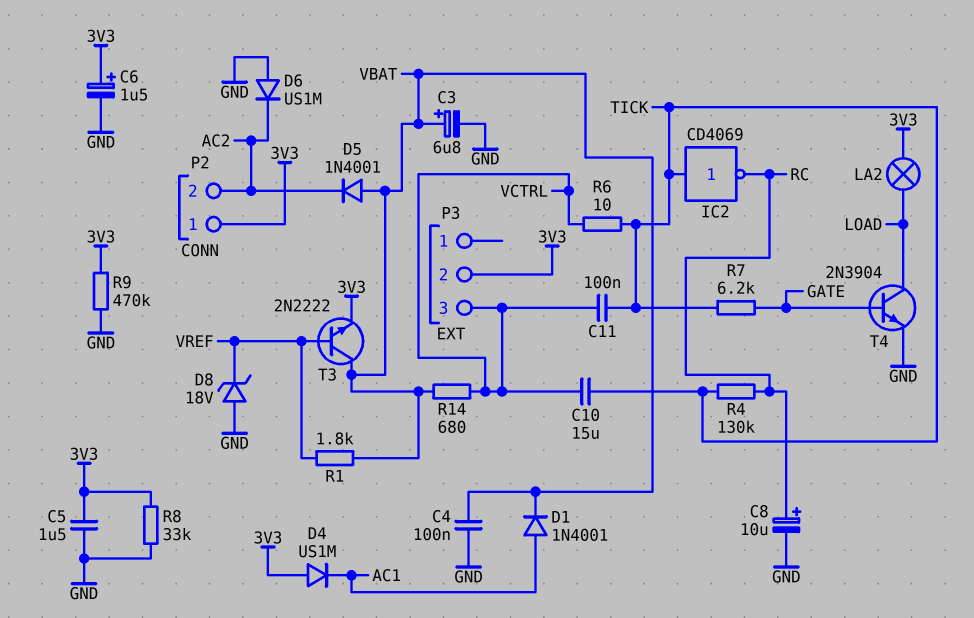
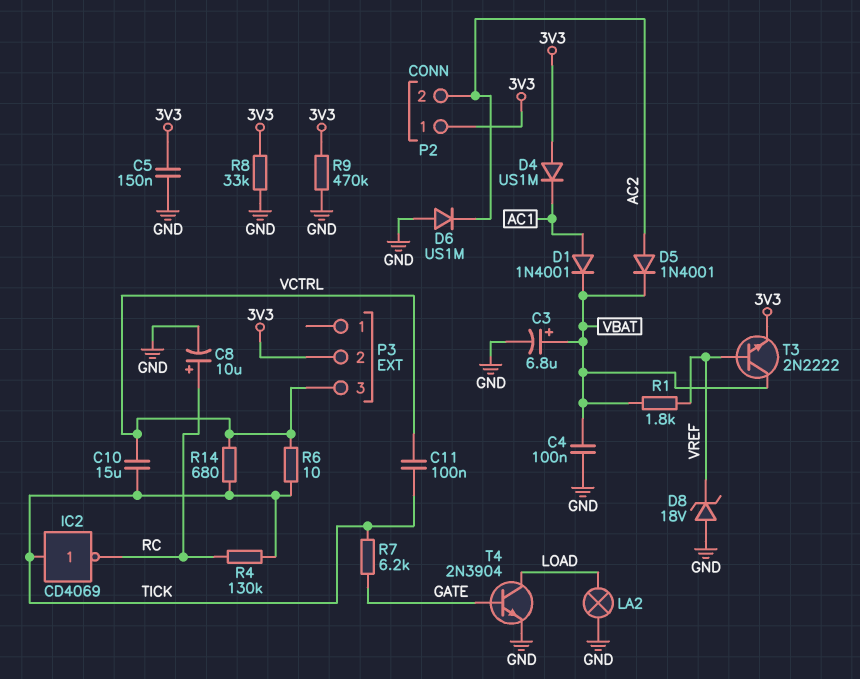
C5: 1.5uF (3V3, GND) -> 150nF (3V3, GND)
C6: 1.5uF (plus 3V3, minus GND) -> none
D5: diode 1N4001 (A VBAT, K AC2) -> diode 1N4001 (A AC2, K VBAT)
LA2: lamp (3V3, LOAD) -> lamp (GND, LOAD)
R14: 680 (VBAT, VCTRL) -> 680 (TICK, VCTRL)

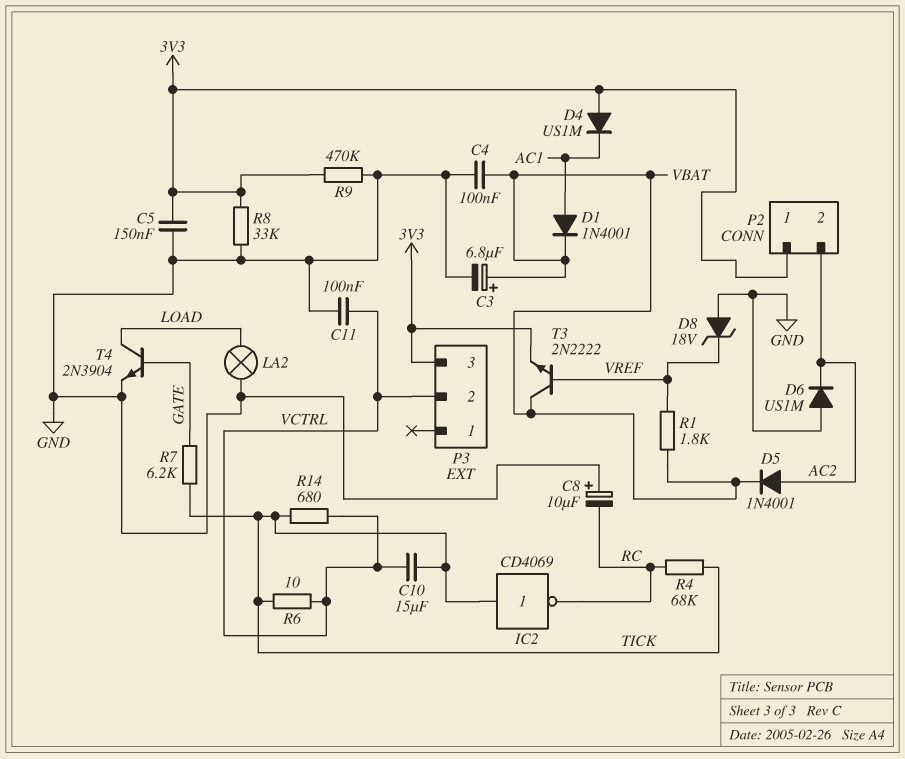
C8: 10uF (plus RC, minus GND) -> 10uF (plus GND, minus RC)
C11: 100nF (TICK, VCTRL) -> 100nF (GND, VCTRL)
P3 pin 2: 3V3 -> VCTRL
P3 pin 3: VCTRL -> 3V3
R4: 130k (RC, TICK) -> 68k (RC, TICK)

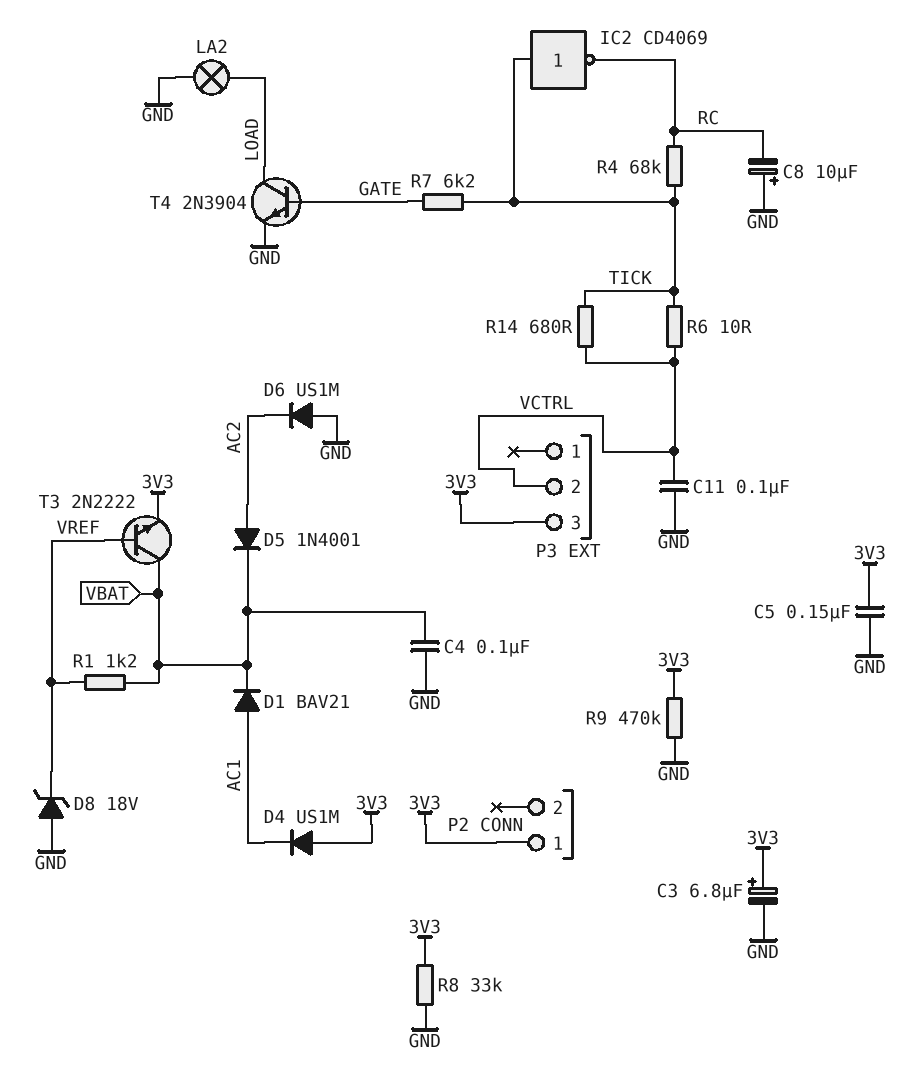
C3: 6.8uF (plus VBAT, minus GND) -> 6.8uF (plus 3V3, minus GND)
C10: 15uF (TICK, VCTRL) -> none
D1: diode 1N4001 (A AC1, K VBAT) -> diode BAV21 (A AC1, K VBAT)
P2 pin 2: AC2 -> none
R1: 1.8k (VBAT, VREF) -> 1.2k (VBAT, VREF)

